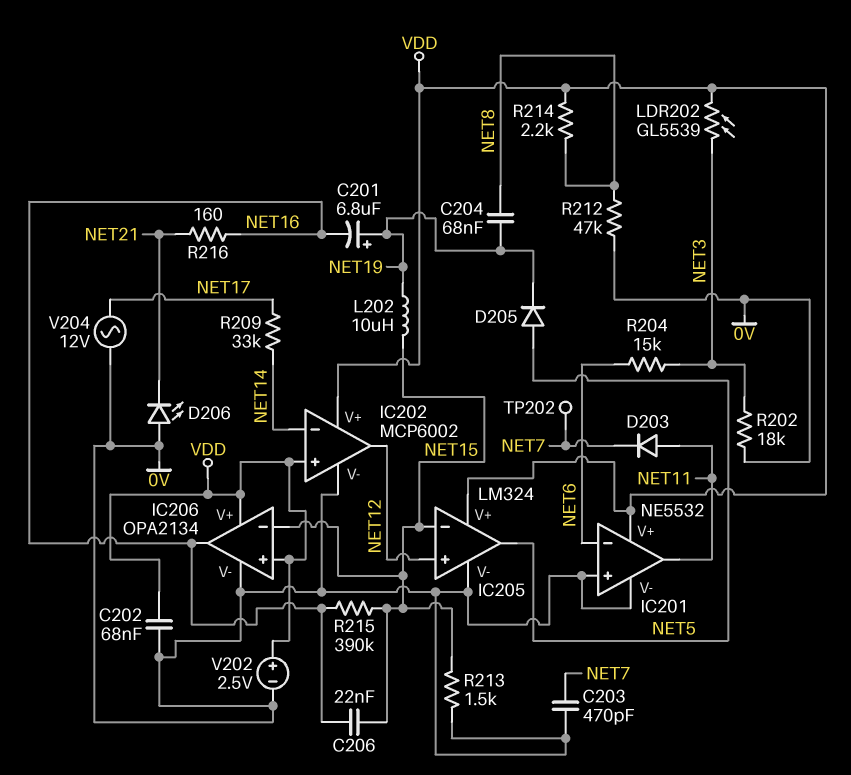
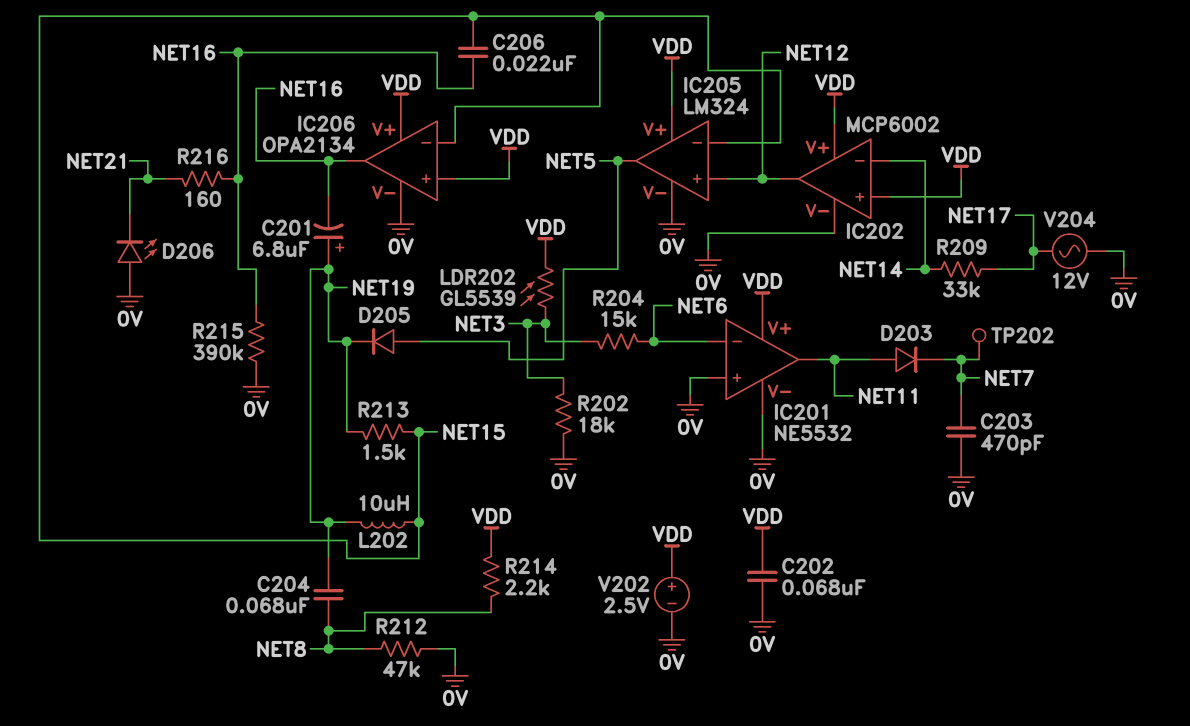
R213: 1.5k (0V, NET15) -> 1.5k (NET15, NET19)
R215: 390k (NET15, NET16) -> 390k (0V, NET16)

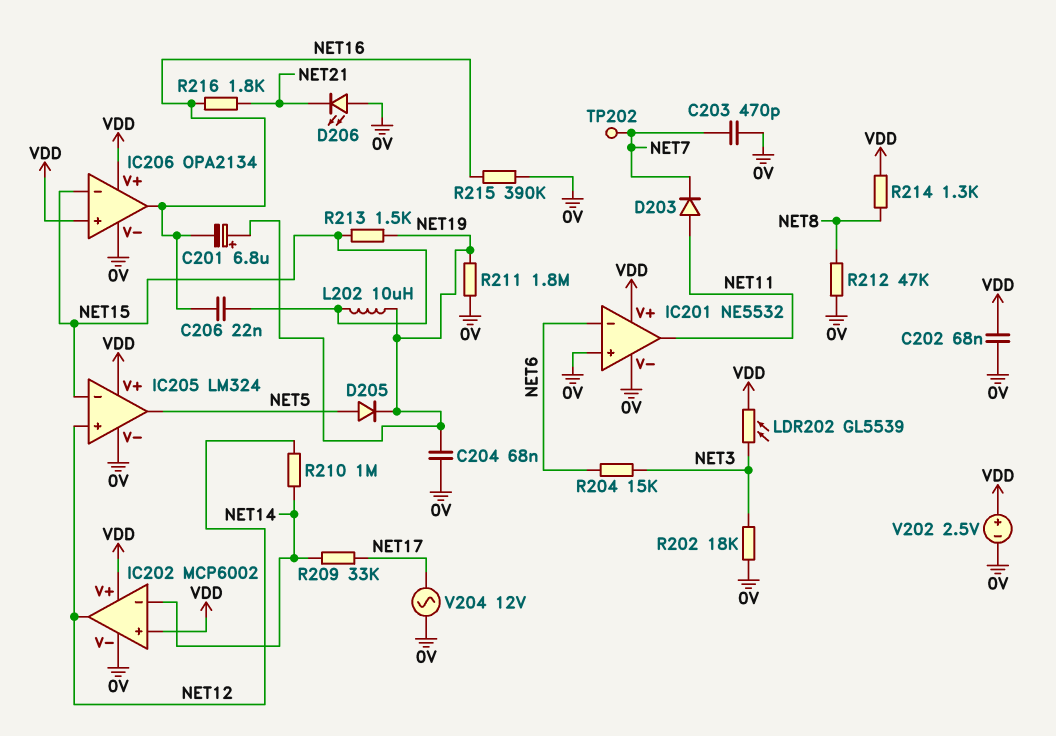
C204: 68nF (NET8, NET19) -> 68nF (0V, NET19)
R210: none -> 1M (NET12, NET14)
R211: none -> 1.8M (0V, NET19)
R214: 2.2k (NET8, VDD) -> 1.3k (NET8, VDD)
R216: 160 (NET16, NET21) -> 1.8k (NET16, NET21)

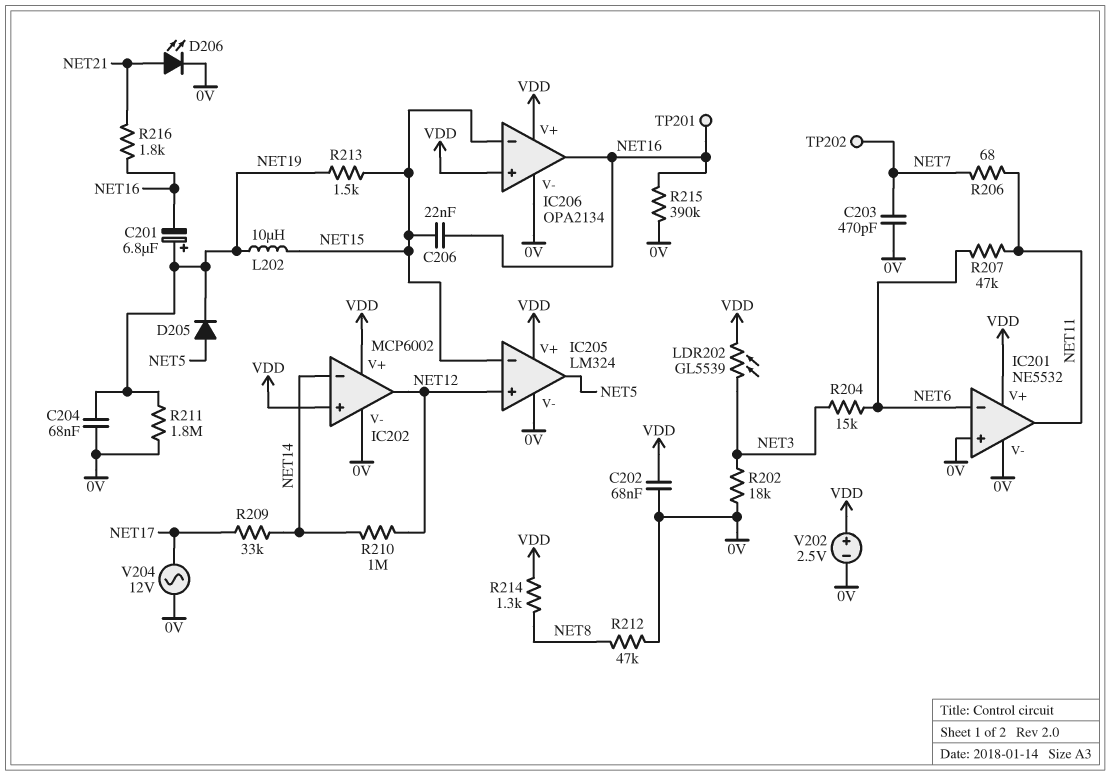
D203: diode (A NET11, K NET7) -> none
D206: LED (A 0V, K NET21) -> LED (A NET21, K 0V)
R206: none -> 68 (NET7, NET11)
R207: none -> 47k (NET6, NET11)
TP201: none -> test point (NET16)

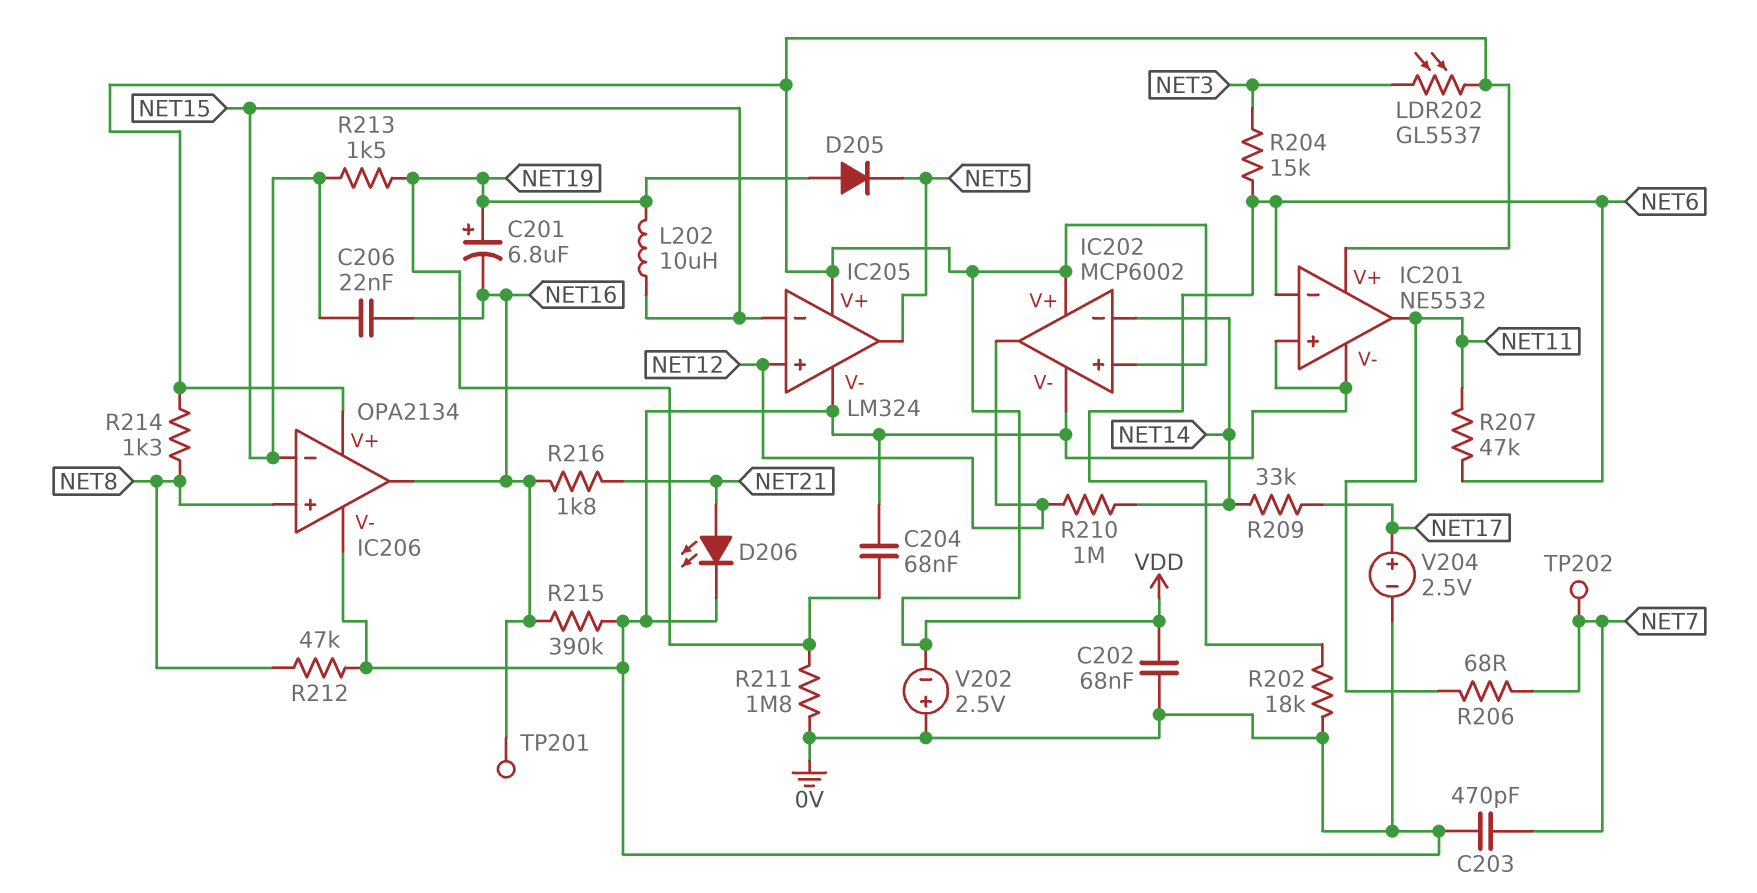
D205: diode (A NET5, K NET19) -> diode (A NET19, K NET5)
IC206 pin in+: VDD -> NET8
LDR202: GL5539 (NET3, VDD) -> GL5537 (NET3, VDD)
R202: 18k (0V, NET3) -> 18k (0V, NET6)
V202: 2.5V (plus VDD, minus 0V) -> 2.5V (plus 0V, minus VDD)
V204: AC 12V (0V, NET17) -> 2.5V (plus NET17, minus 0V)

